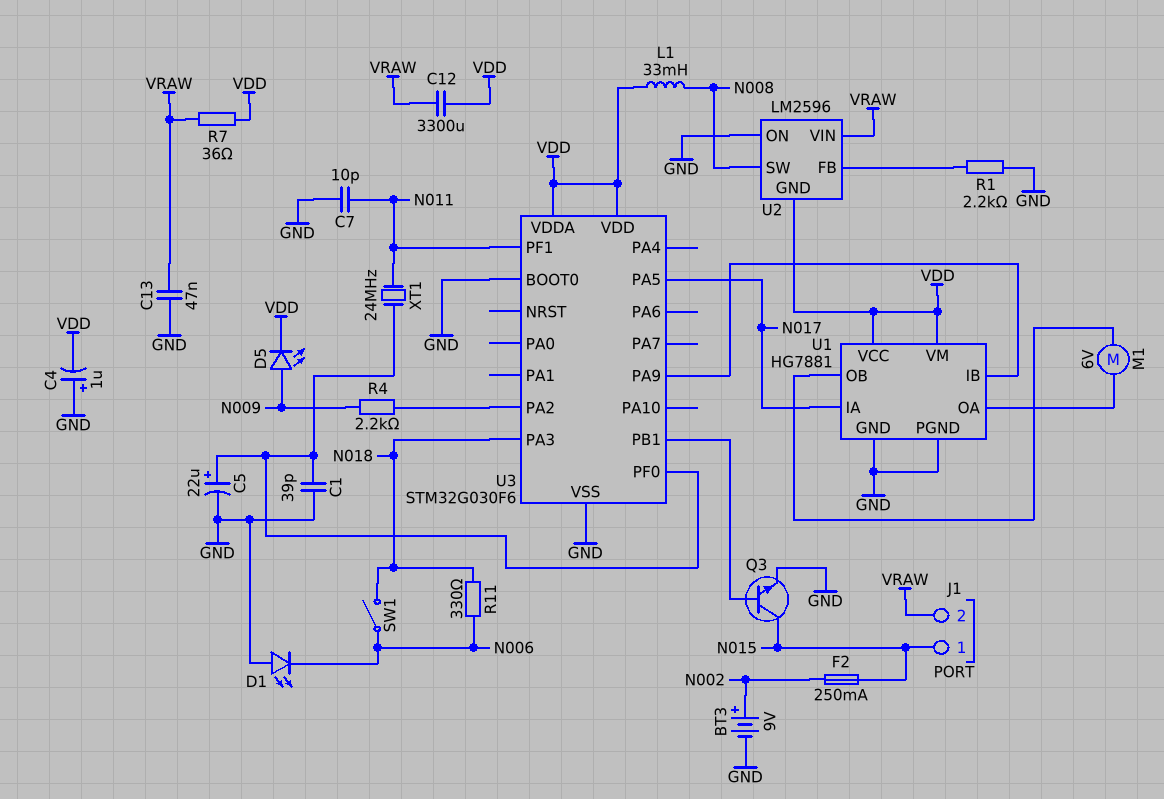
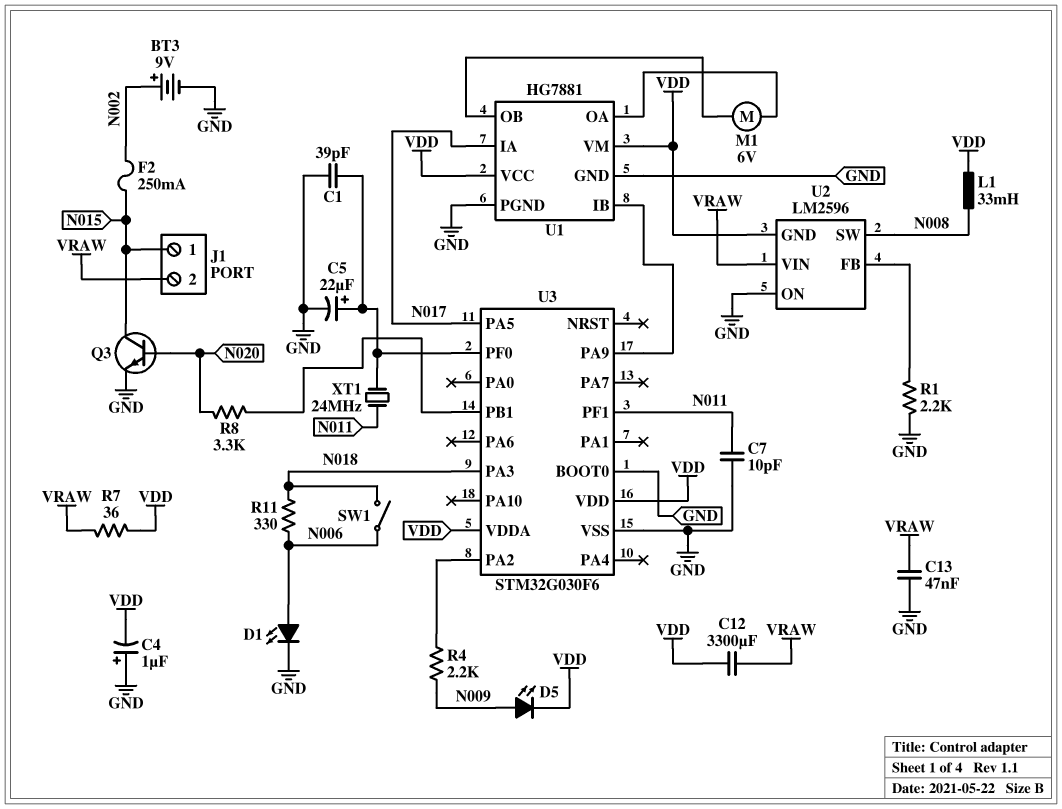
D1: LED (A GND, K N006) -> LED (A N006, K GND)
Q3: NPN (B U3/PB1, C N015, E GND) -> NPN (B N020, C N015, E GND)
R8: none -> 3.3k (N020, U3/PB1)

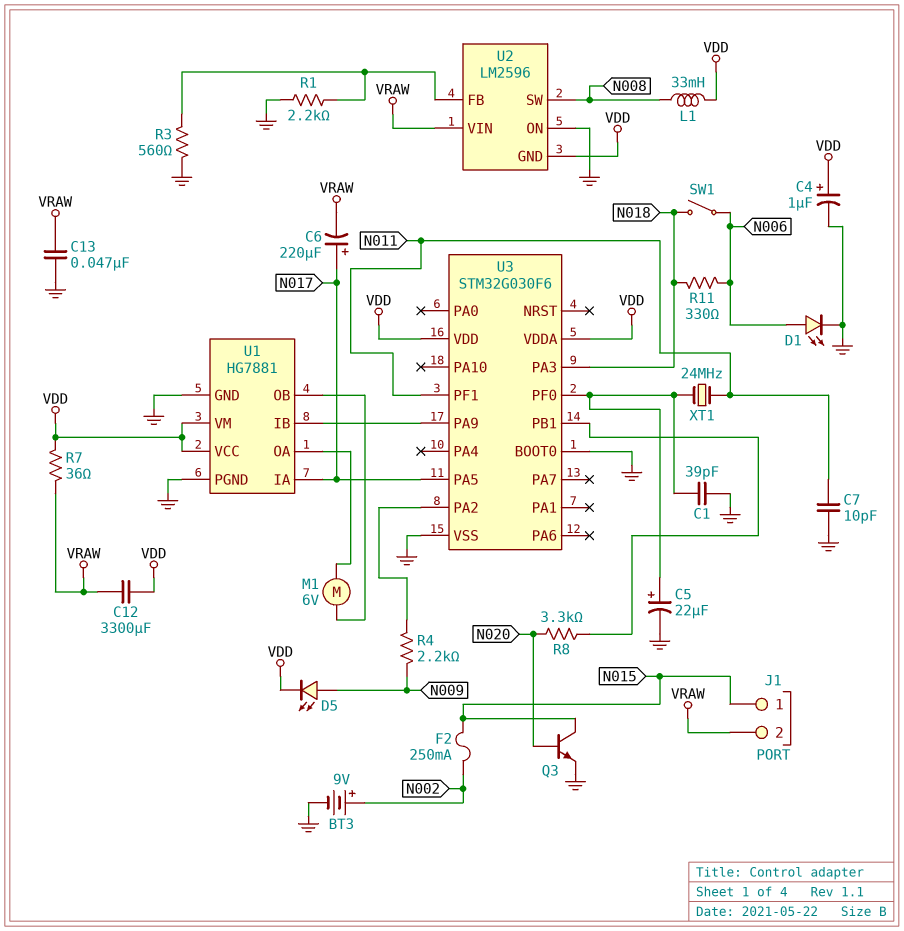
C4: 1uF (plus GND, minus VDD) -> 1uF (plus VDD, minus GND)
C6: none -> 220uF (plus N017, minus VRAW)
R3: none -> 560 (GND, U2/FB)

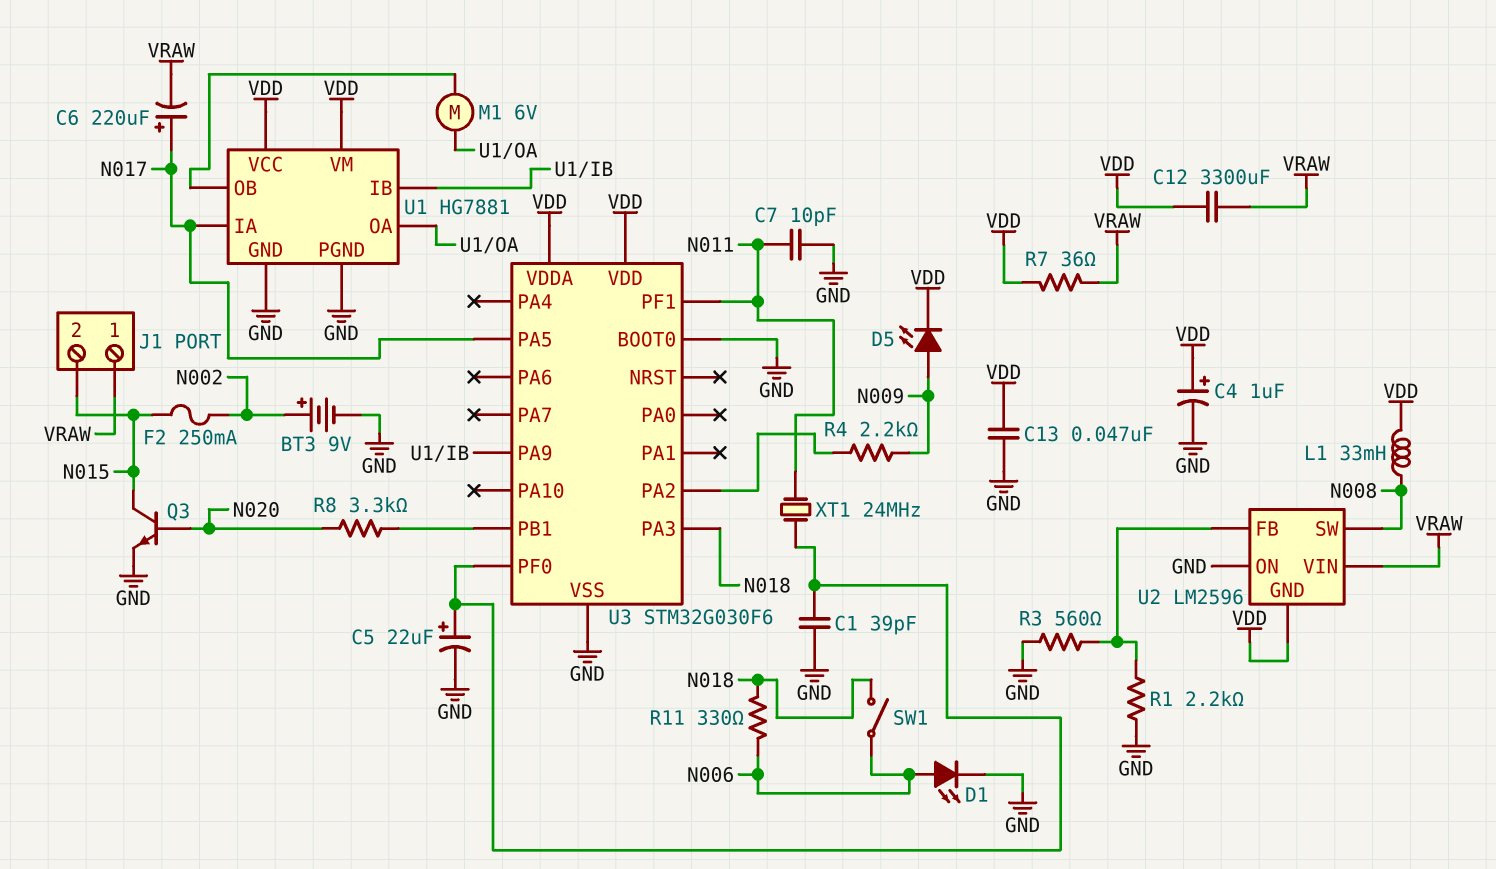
C13: 47nF (GND, VRAW) -> 47nF (GND, VDD)
J1 pin 1: N015 -> VRAW
J1 pin 2: VRAW -> N015

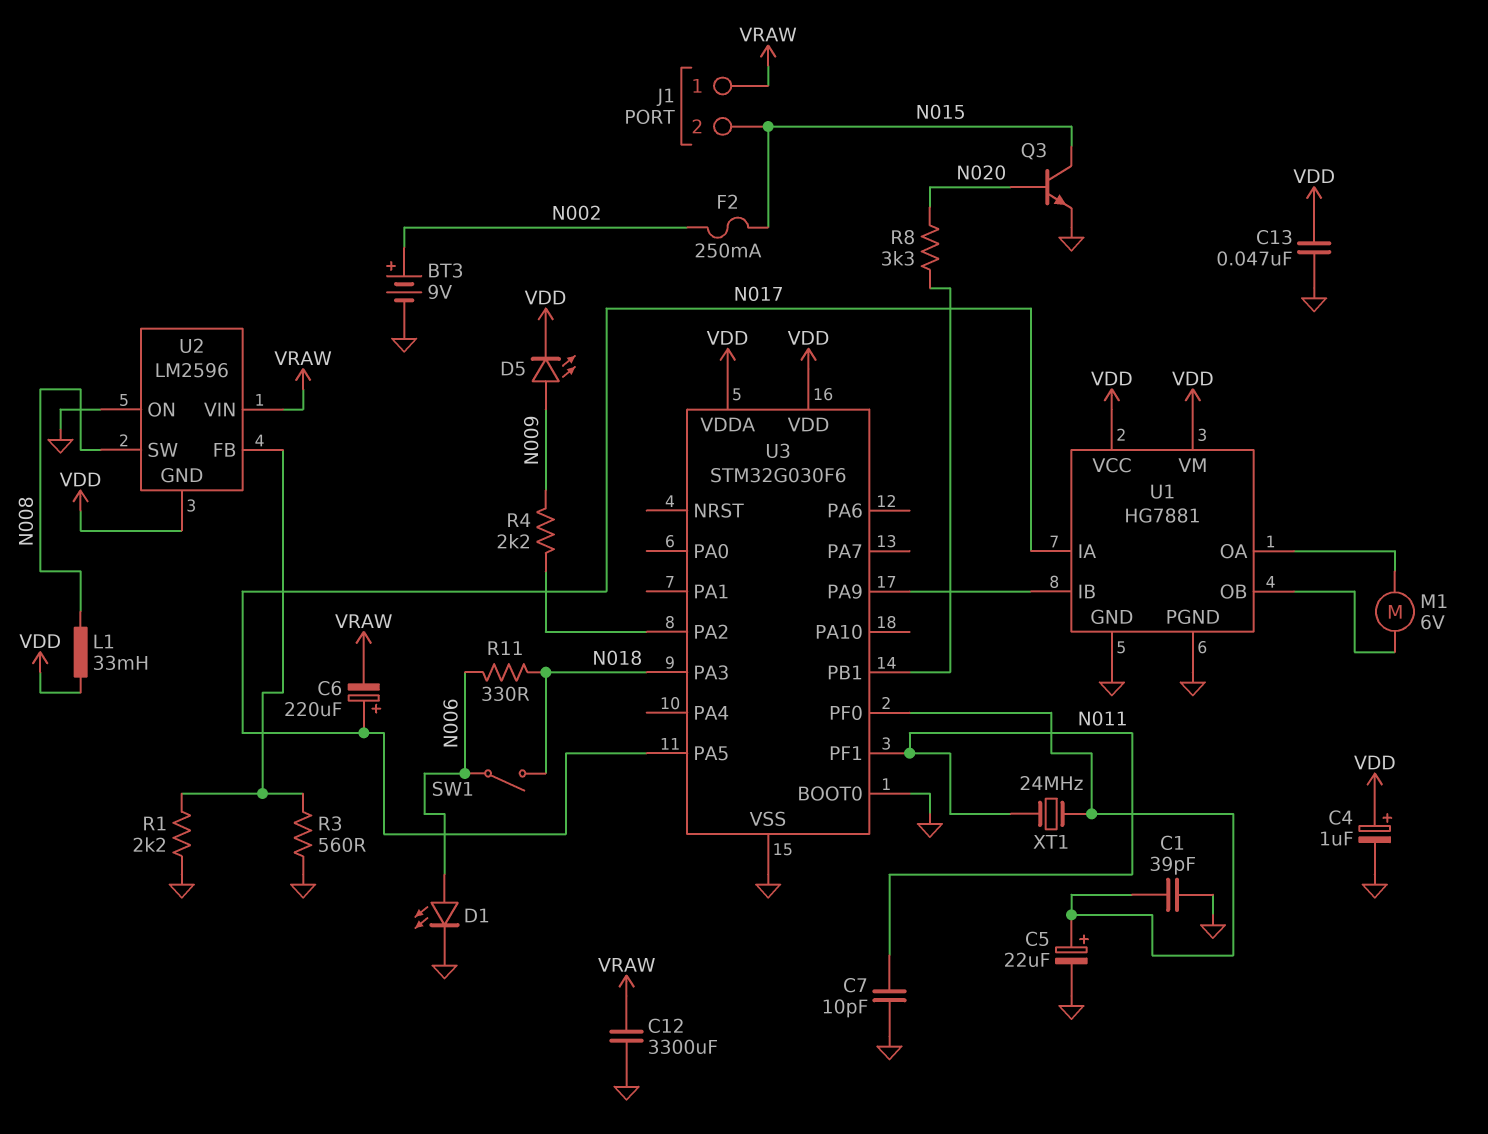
C12: 3300uF (VDD, VRAW) -> 3300uF (GND, VRAW)
R7: 36 (VDD, VRAW) -> none

